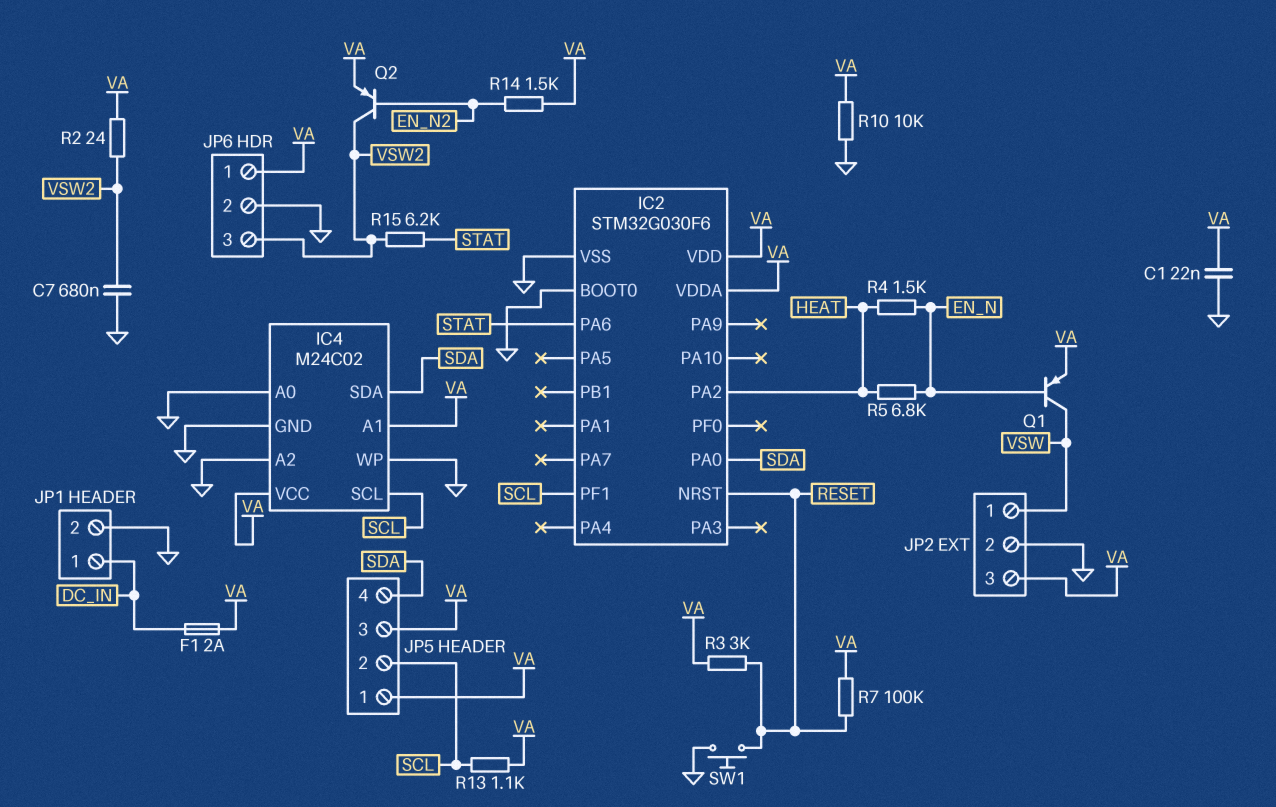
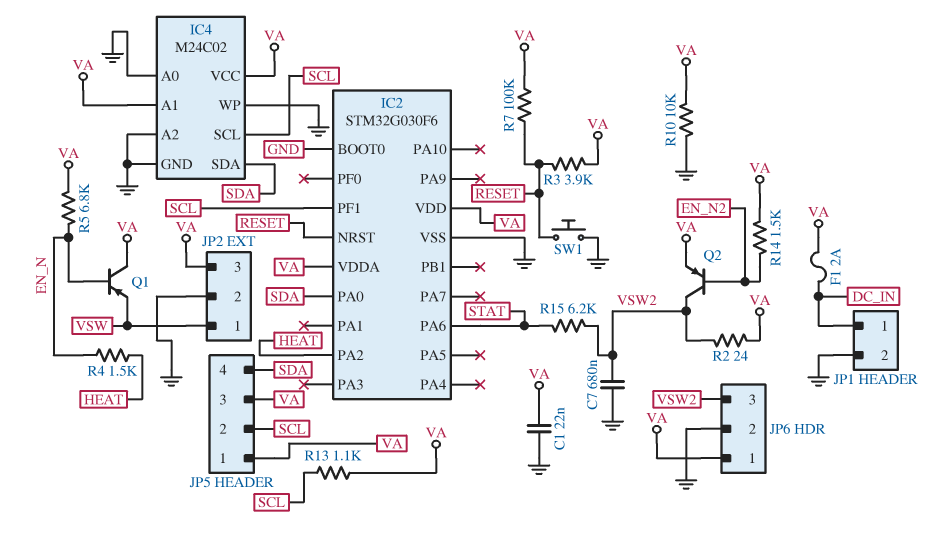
Q1: PNP (B EN_N, C VSW, E VA) -> PNP (B EN_N, C VA, E VSW)
R3: 3k (RESET, VA) -> 3.9k (RESET, VA)
R5: 6.8k (EN_N, HEAT) -> 6.8k (EN_N, VA)

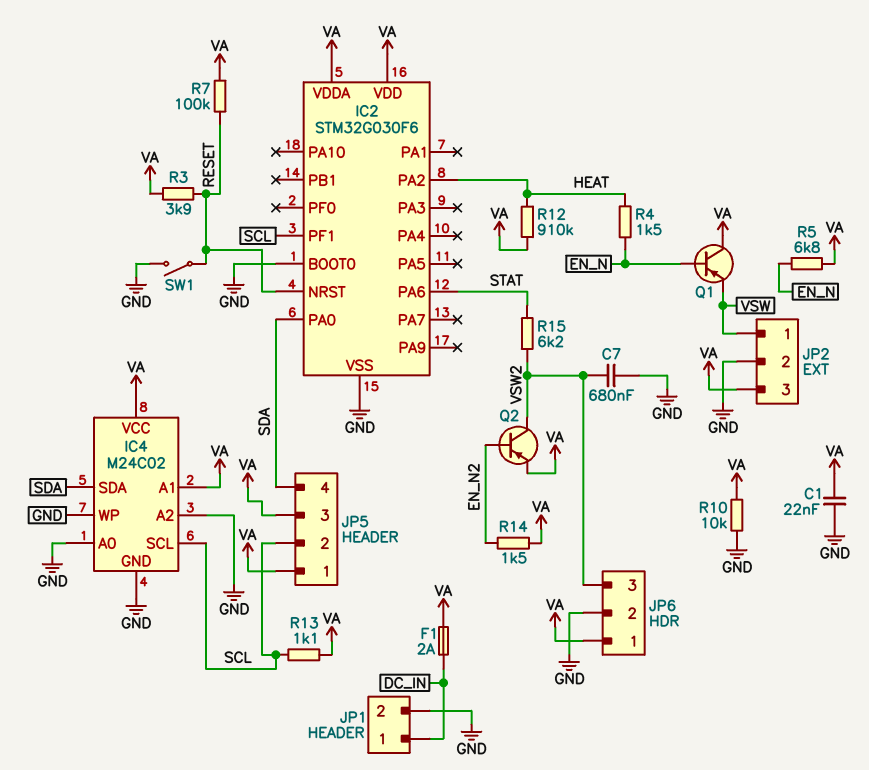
R2: 24 (VA, VSW2) -> none
R12: none -> 910k (HEAT, VA)
SW1: button (GND, RESET) -> switch (GND, RESET)

